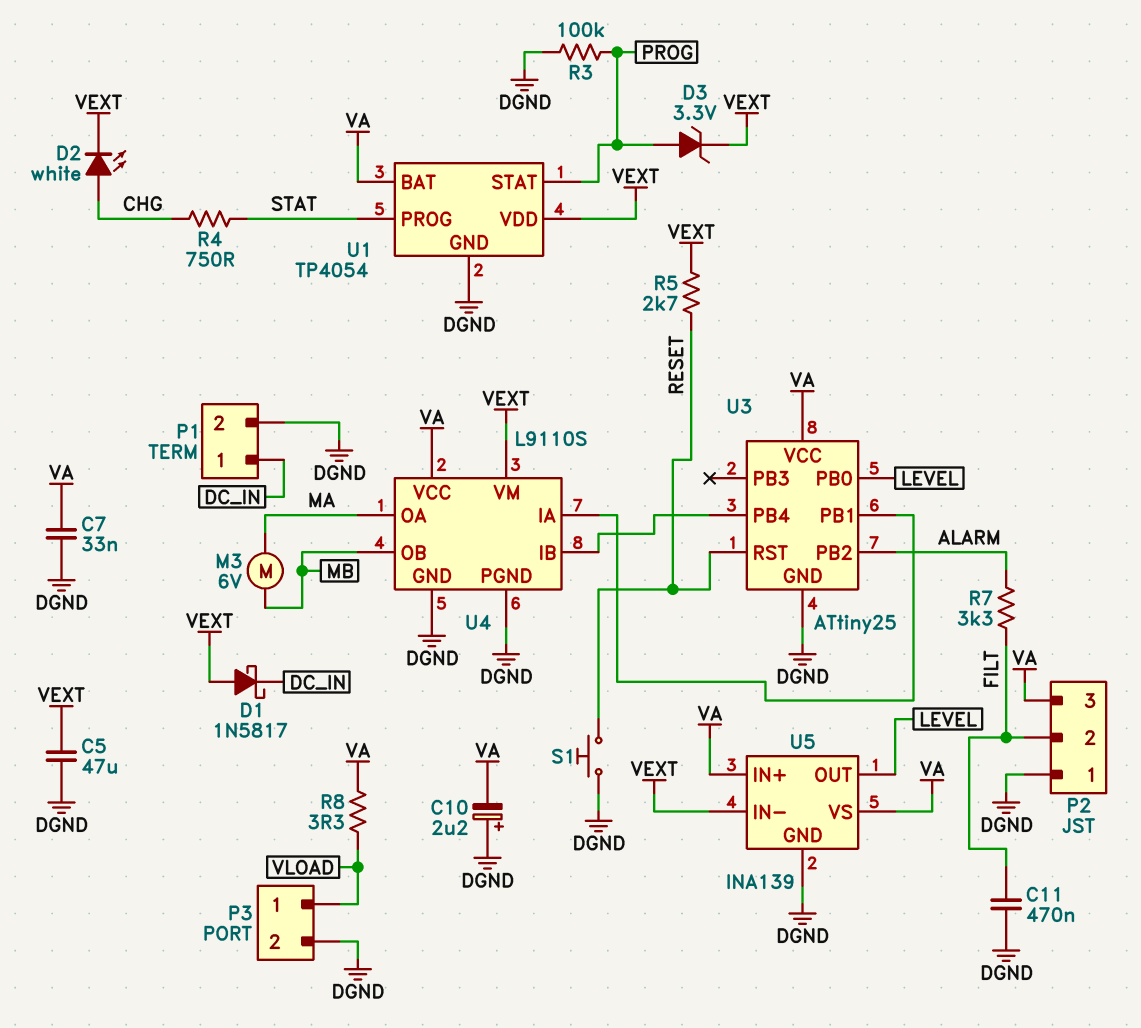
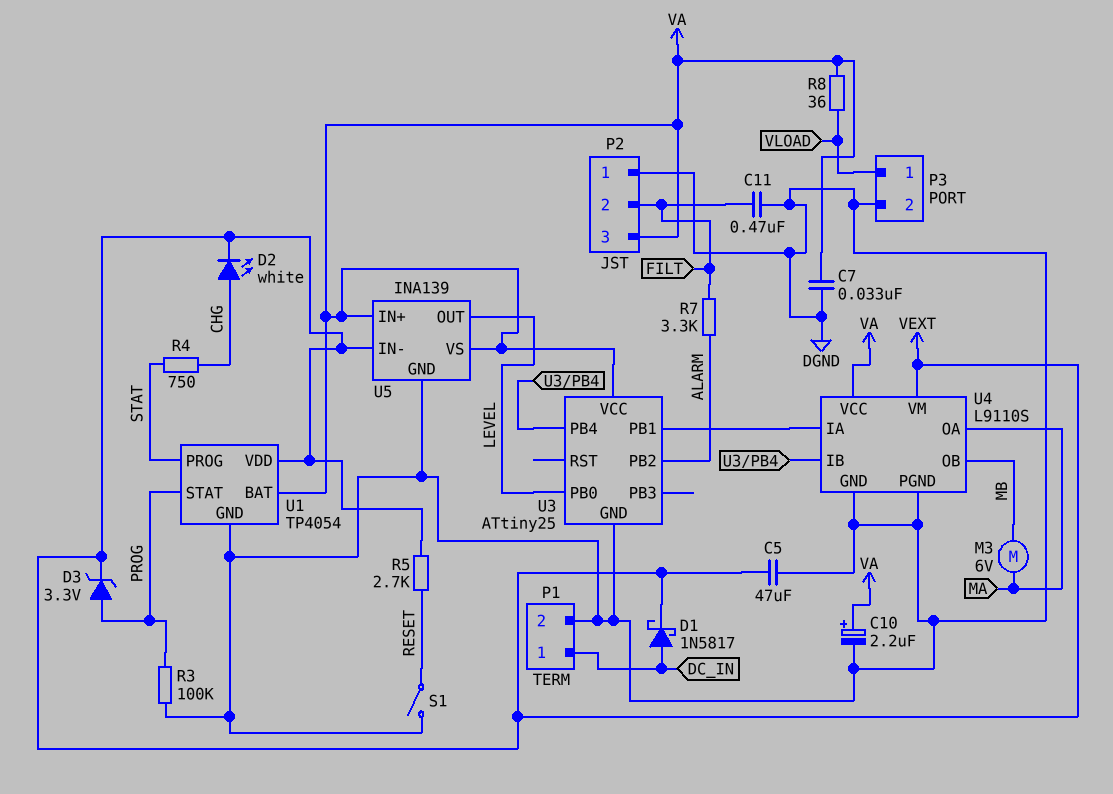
C10: 2.2uF (plus DGND, minus VA) -> 2.2uF (plus VA, minus DGND)
D1: schottky 1N5817 (A VEXT, K DC_IN) -> schottky 1N5817 (A DC_IN, K VEXT)
R8: 3.3 (VA, VLOAD) -> 36 (VA, VLOAD)
S1: button (DGND, RESET) -> switch (DGND, RESET)
U3 pin RST: RESET -> none

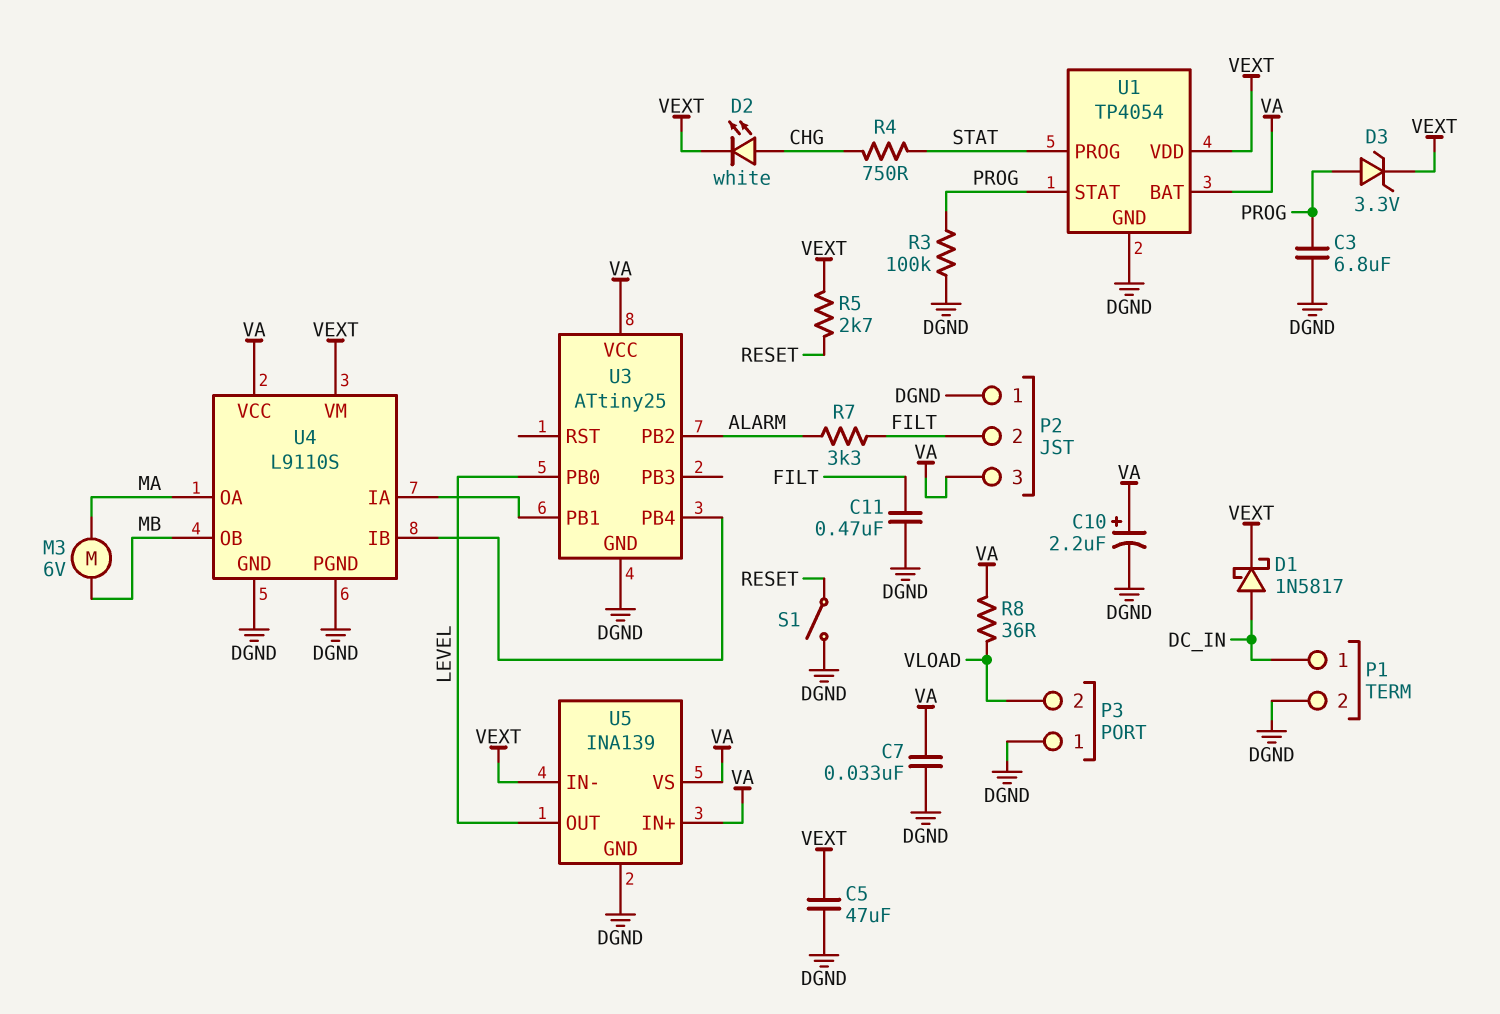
C3: none -> 6.8uF (DGND, PROG)
P3 pin 1: VLOAD -> DGND
P3 pin 2: DGND -> VLOAD

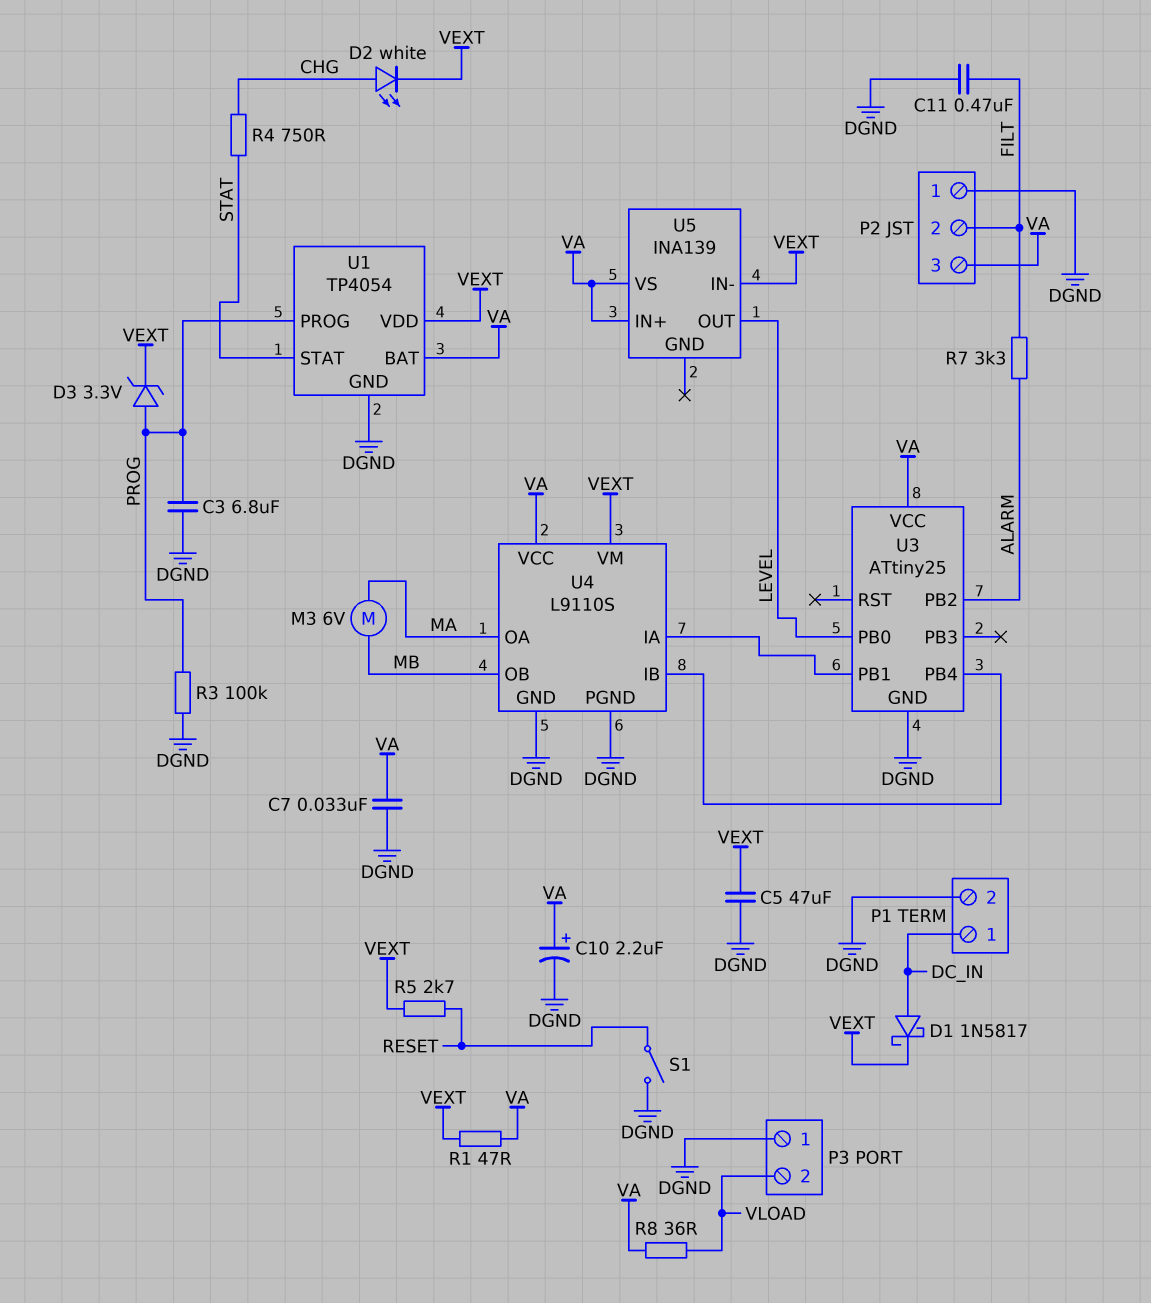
R1: none -> 47 (VA, VEXT)
U1 pin PROG: STAT -> PROG
U1 pin STAT: PROG -> STAT
U5 pin GND: DGND -> none

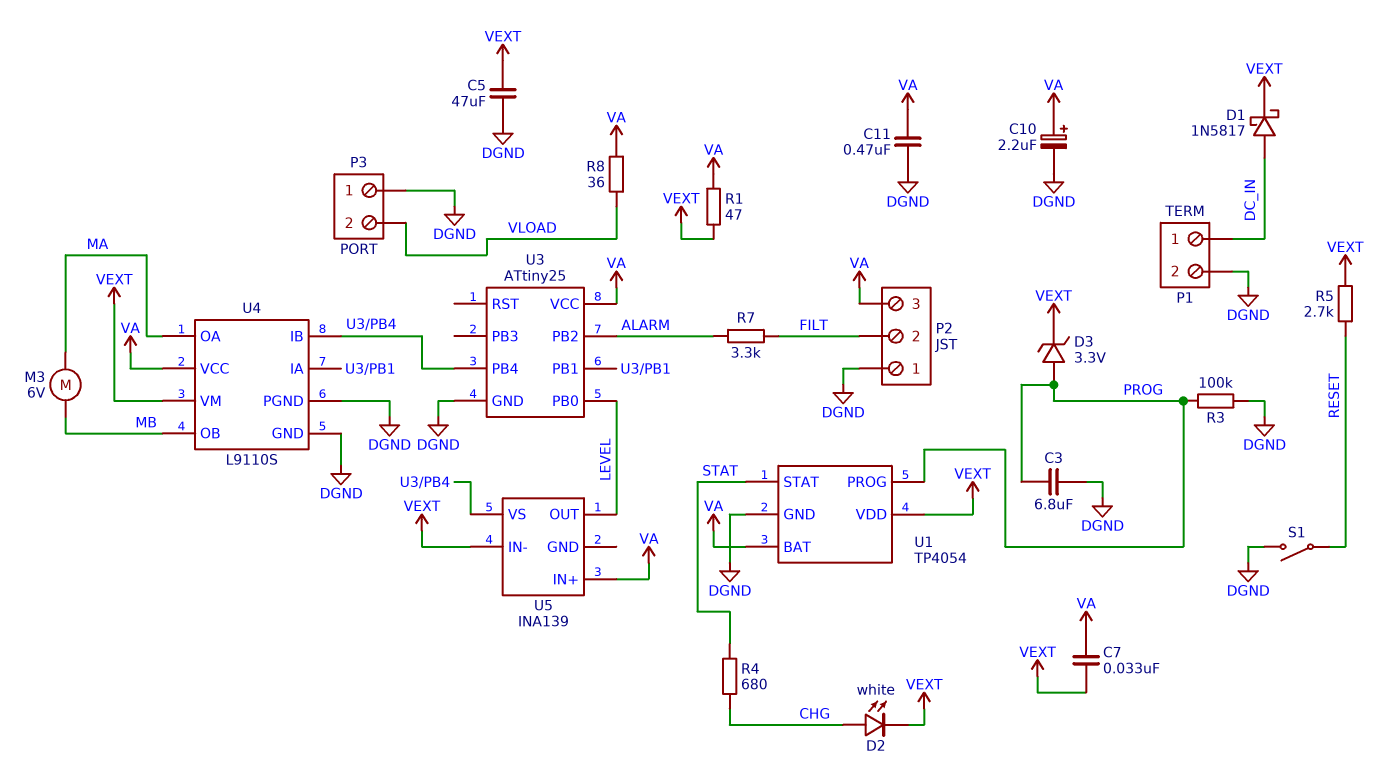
C7: 33nF (DGND, VA) -> 33nF (VA, VEXT)
C11: 470nF (DGND, FILT) -> 470nF (DGND, VA)
R4: 750 (CHG, STAT) -> 680 (CHG, STAT)
U5 pin VS: VA -> U3/PB4

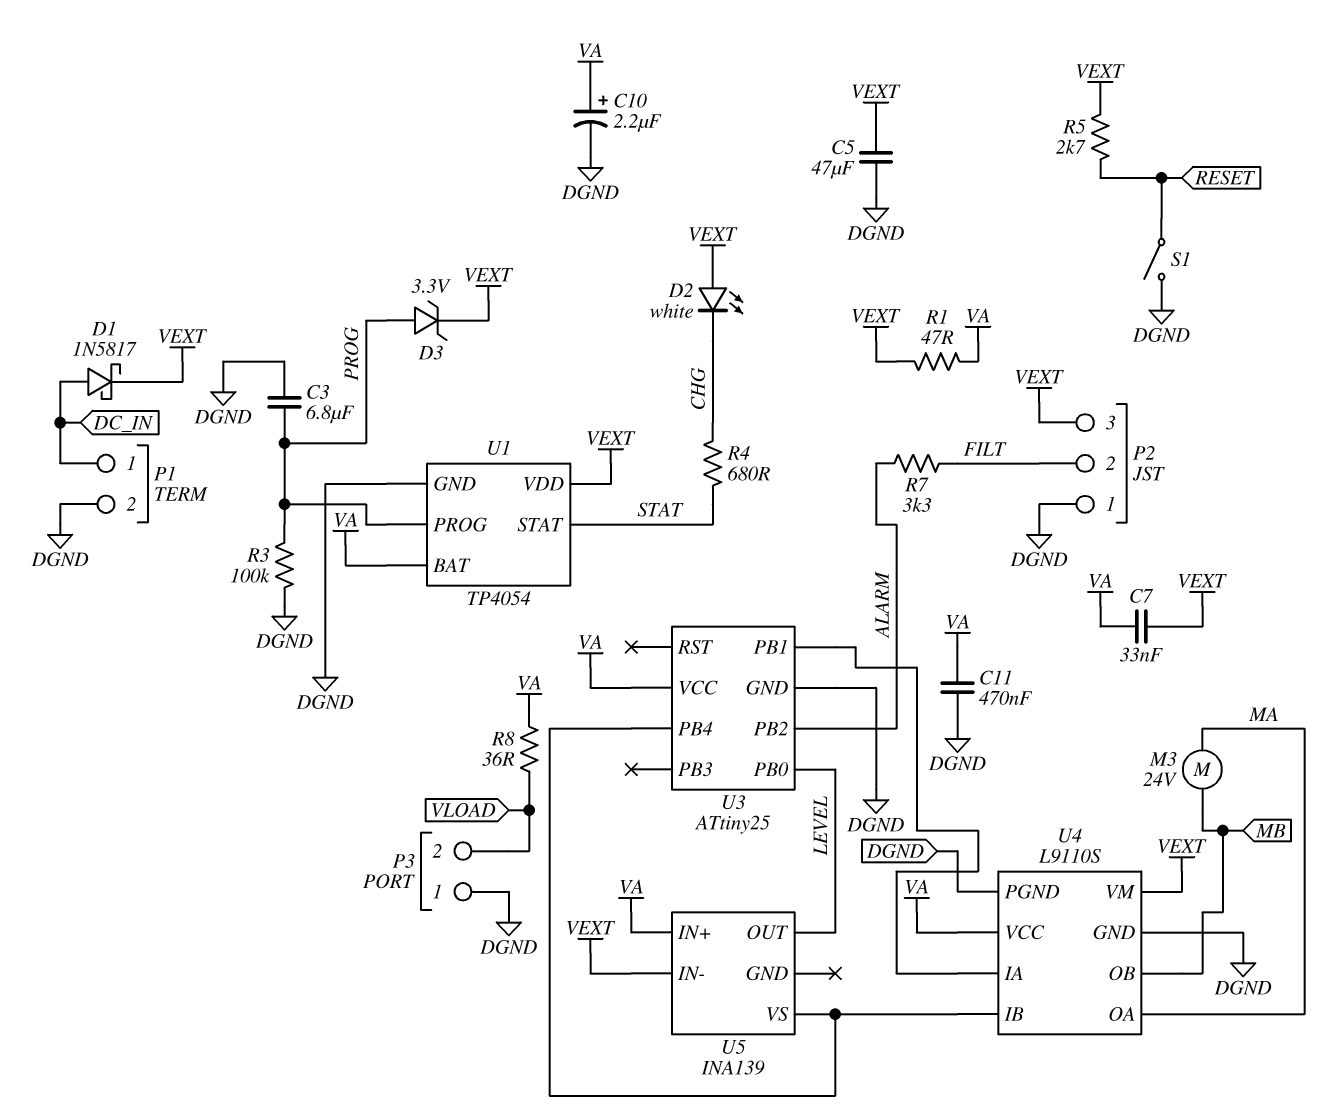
D2: LED white (A CHG, K VEXT) -> LED white (A VEXT, K CHG)
M3: motor 6V (MA, MB) -> motor 24V (MA, MB)
P2 pin 3: VA -> VEXT

